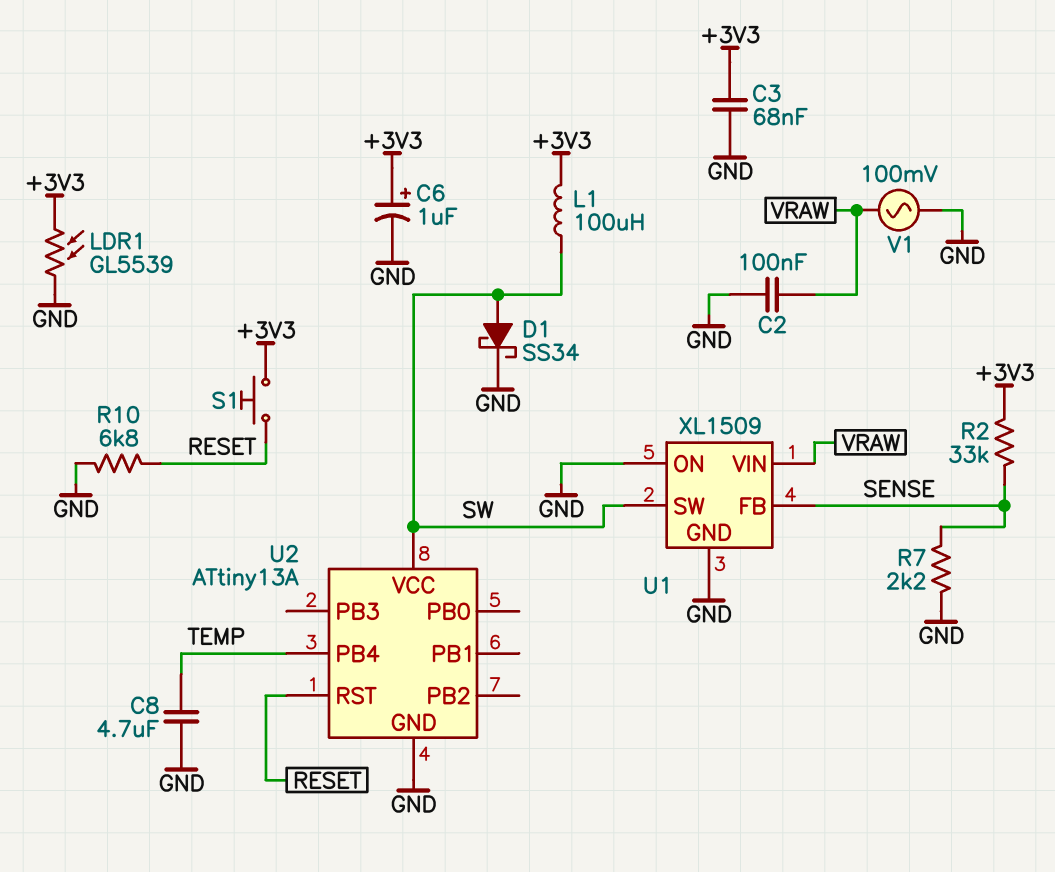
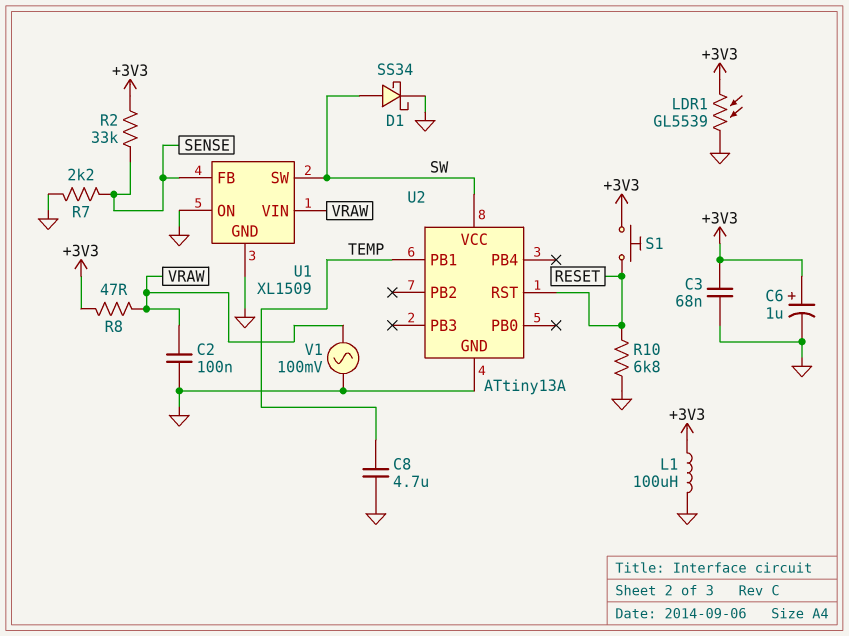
L1: 100uH (+3V3, SW) -> 100uH (+3V3, GND)
R8: none -> 47 (+3V3, VRAW)
U2 pin PB1: none -> TEMP
U2 pin PB4: TEMP -> none

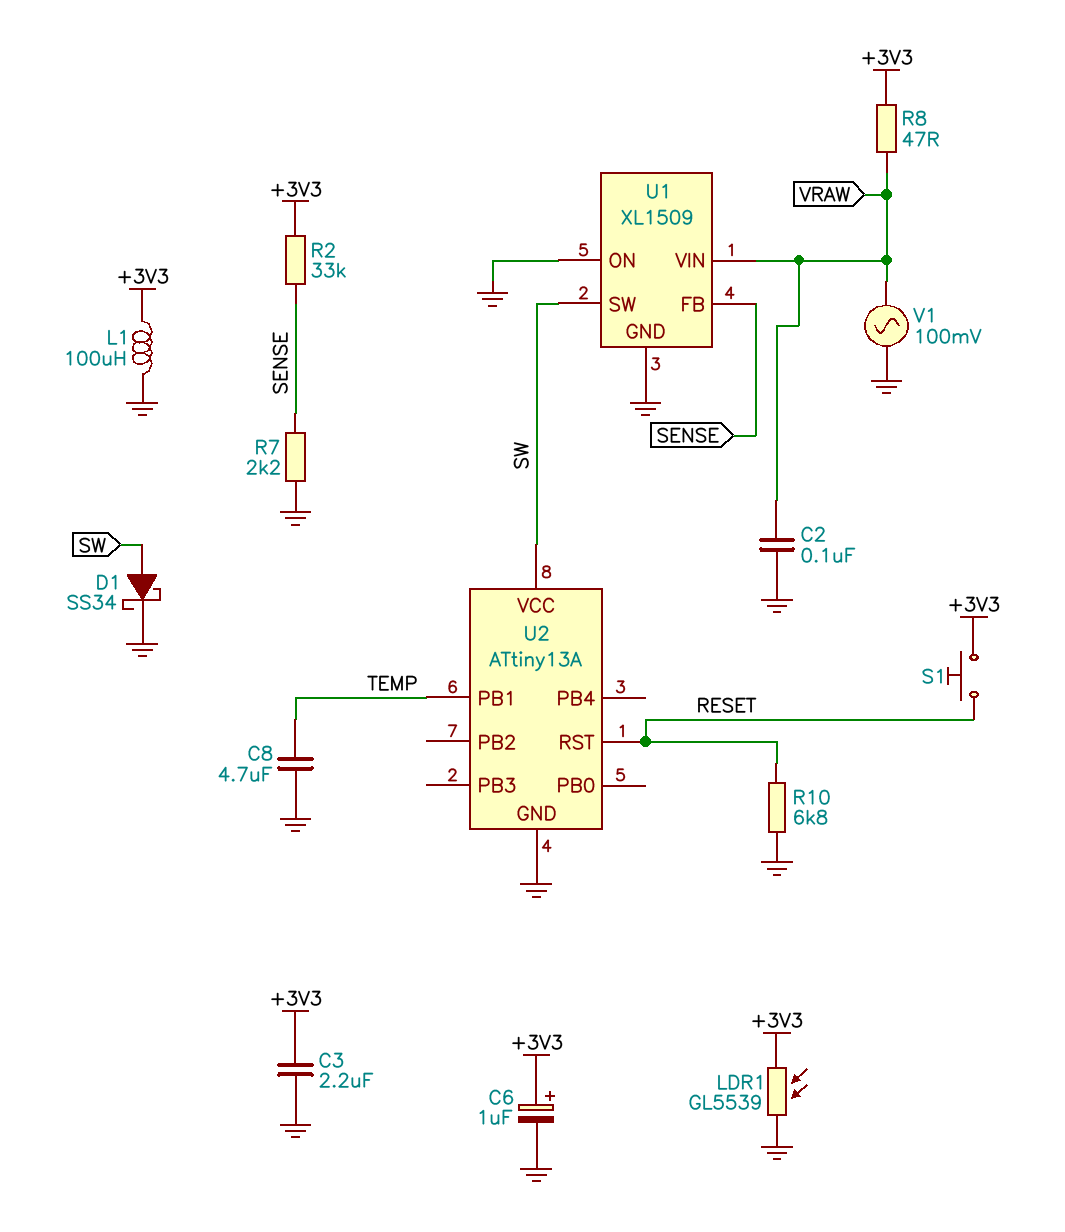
C3: 68nF (+3V3, GND) -> 2.2uF (+3V3, GND)

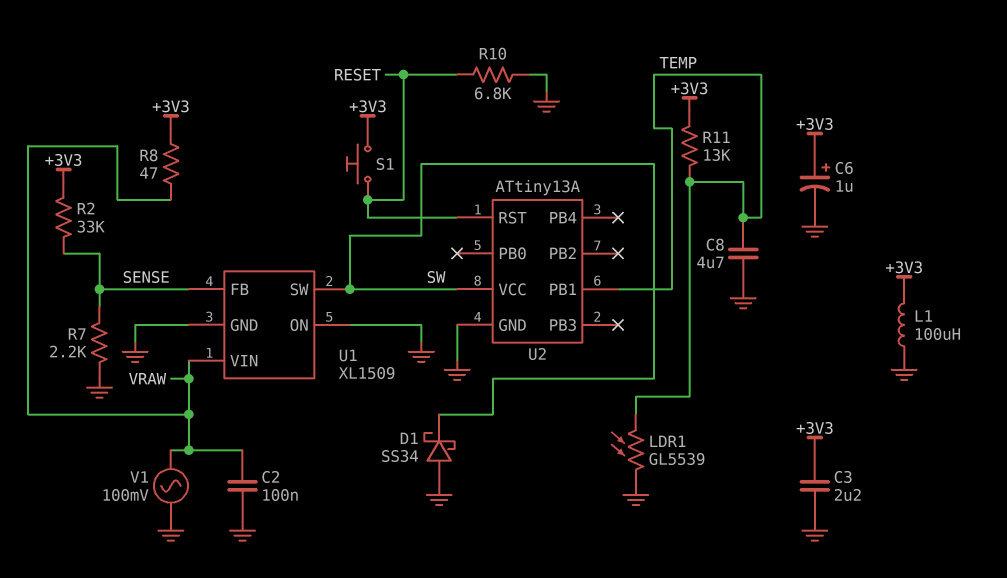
D1: schottky SS34 (A SW, K GND) -> schottky SS34 (A GND, K SW)
LDR1: GL5539 (+3V3, GND) -> GL5539 (GND, TEMP)
R11: none -> 13k (+3V3, TEMP)

